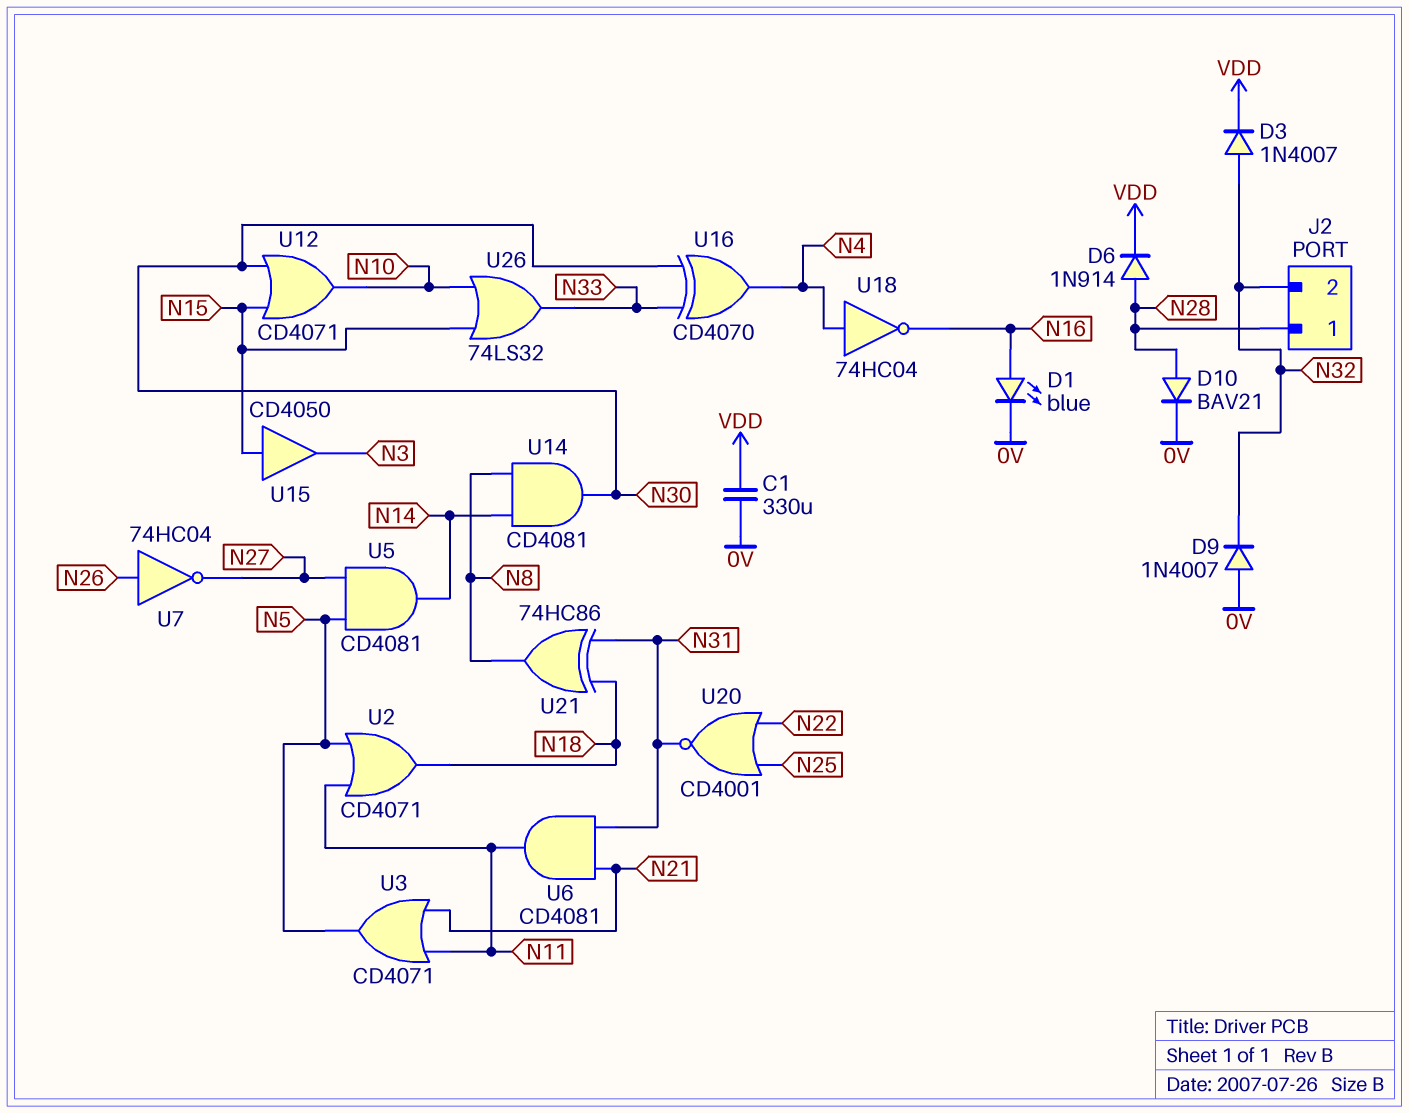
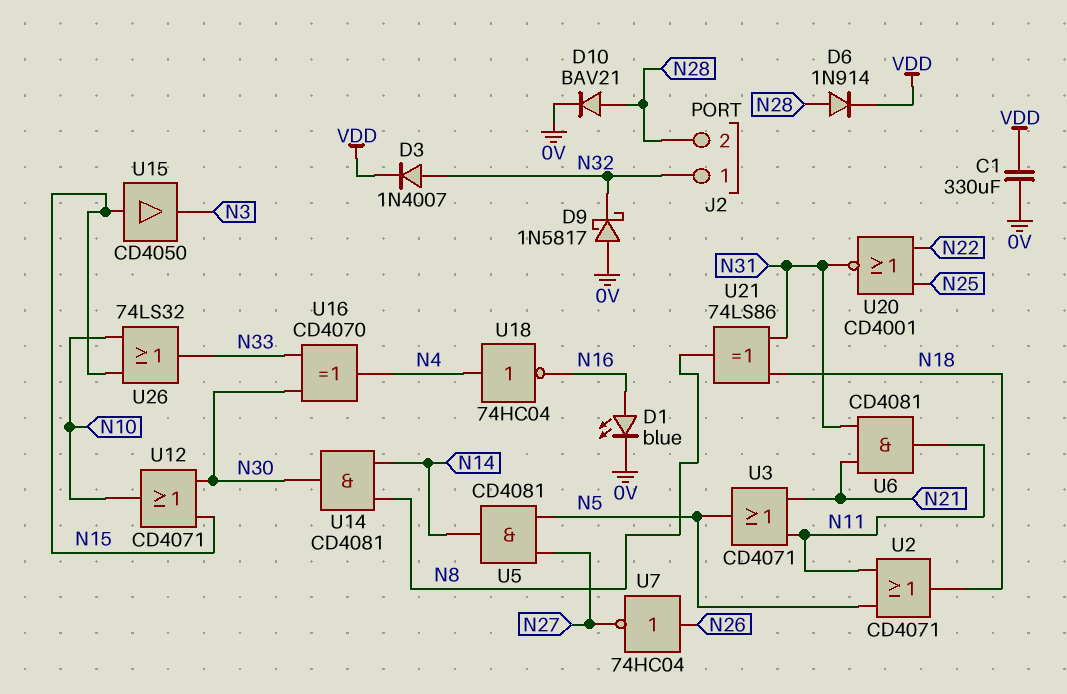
D9: diode 1N4007 (A 0V, K N32) -> schottky 1N5817 (A 0V, K N32)
J2 pin 1: N28 -> N32
J2 pin 2: N32 -> N28
U21: XOR 74HC86 (in N18, in N31, out N8) -> XOR 74LS86 (in N18, in N31, out N8)

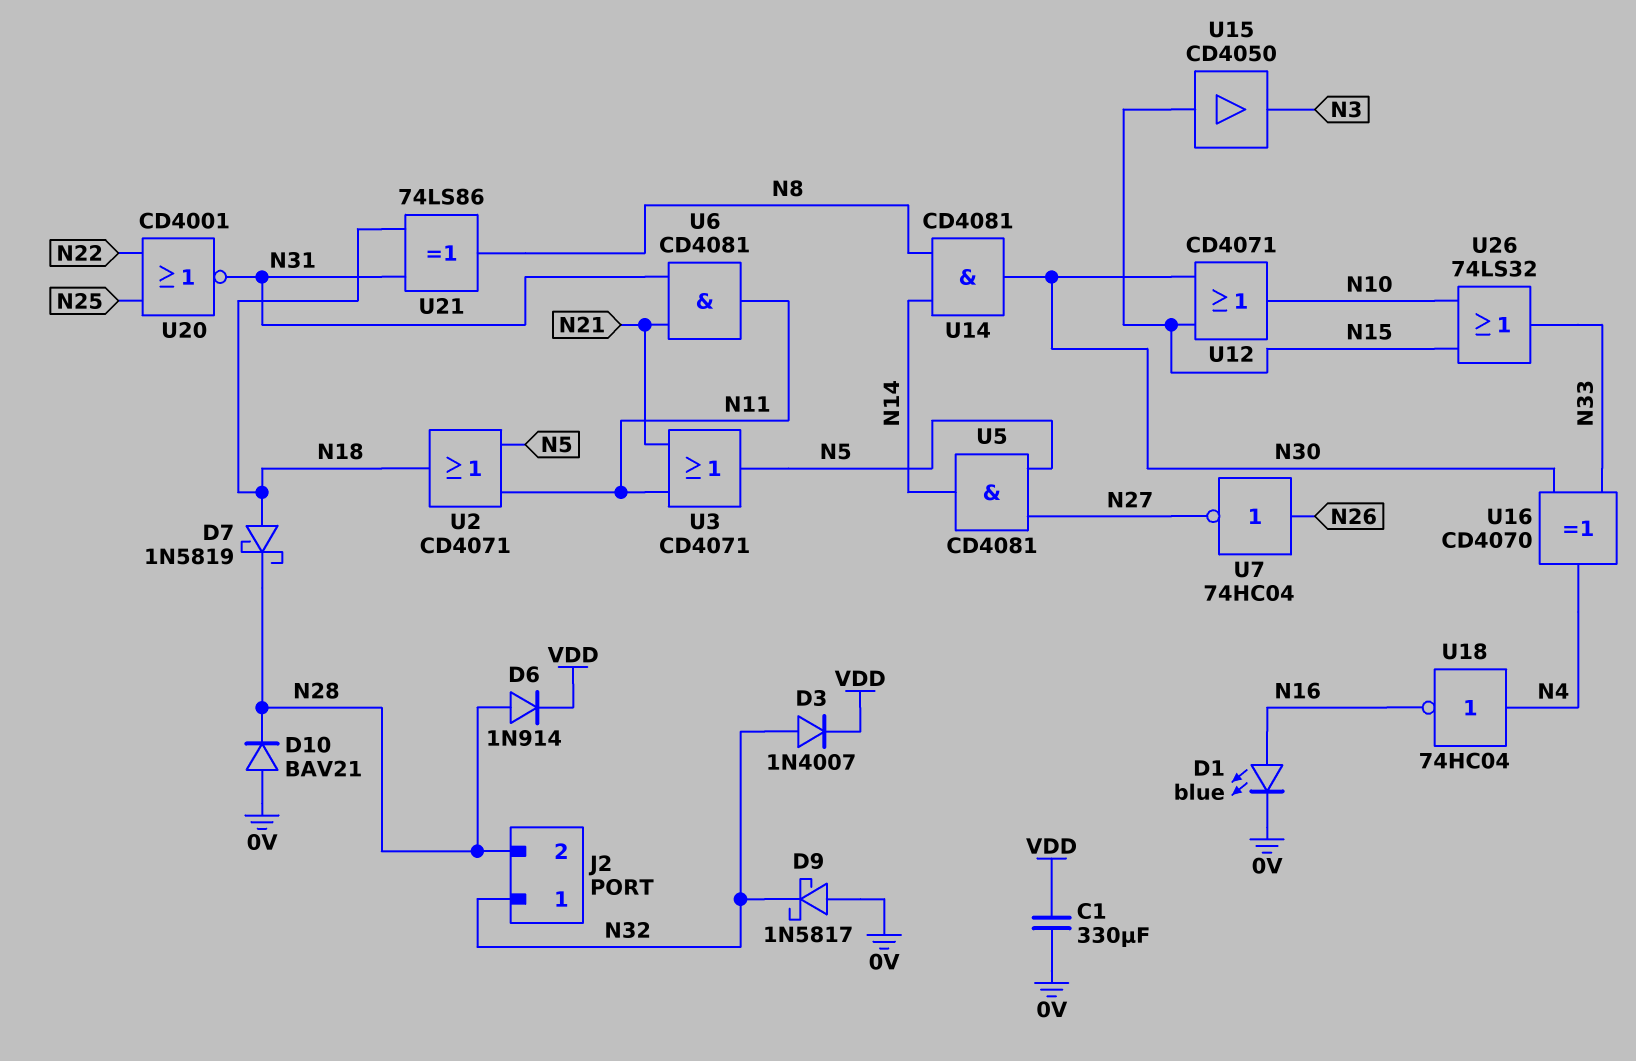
D7: none -> schottky 1N5819 (A N18, K N28)
D10: diode BAV21 (A N28, K 0V) -> diode BAV21 (A 0V, K N28)

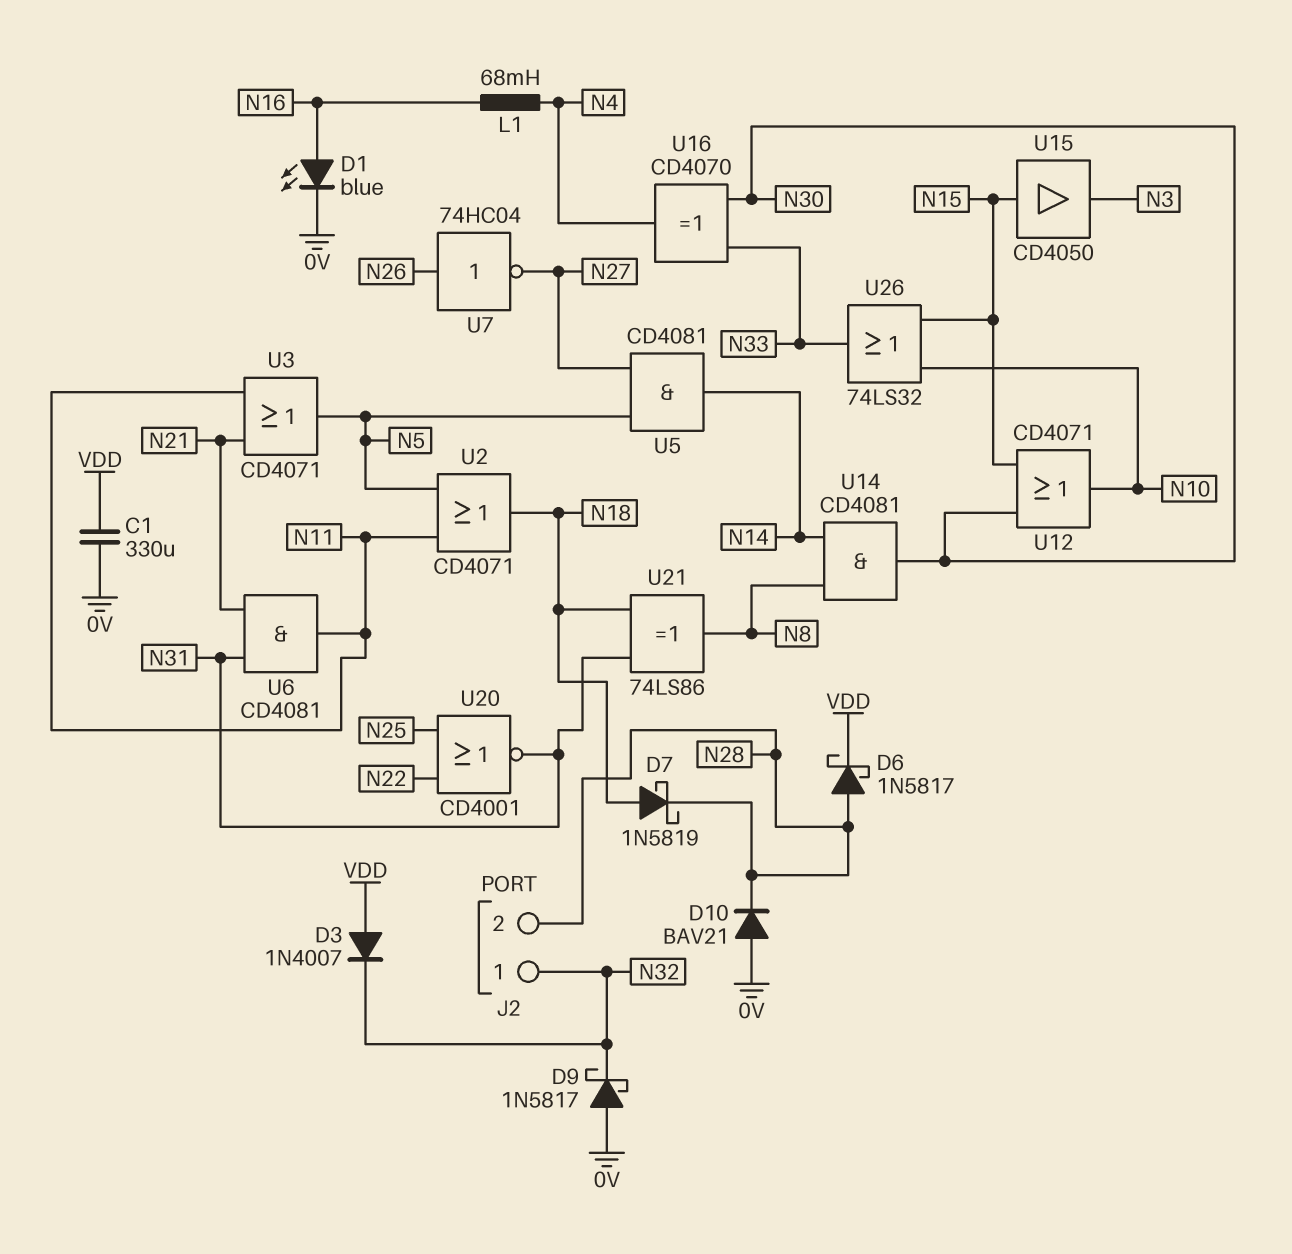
D3: diode 1N4007 (A N32, K VDD) -> diode 1N4007 (A VDD, K N32)
D6: diode 1N914 (A N28, K VDD) -> schottky 1N5817 (A N28, K VDD)
L1: none -> 68mH (N4, N16)
U18: NOT 74HC04 (in N4, out N16) -> none

